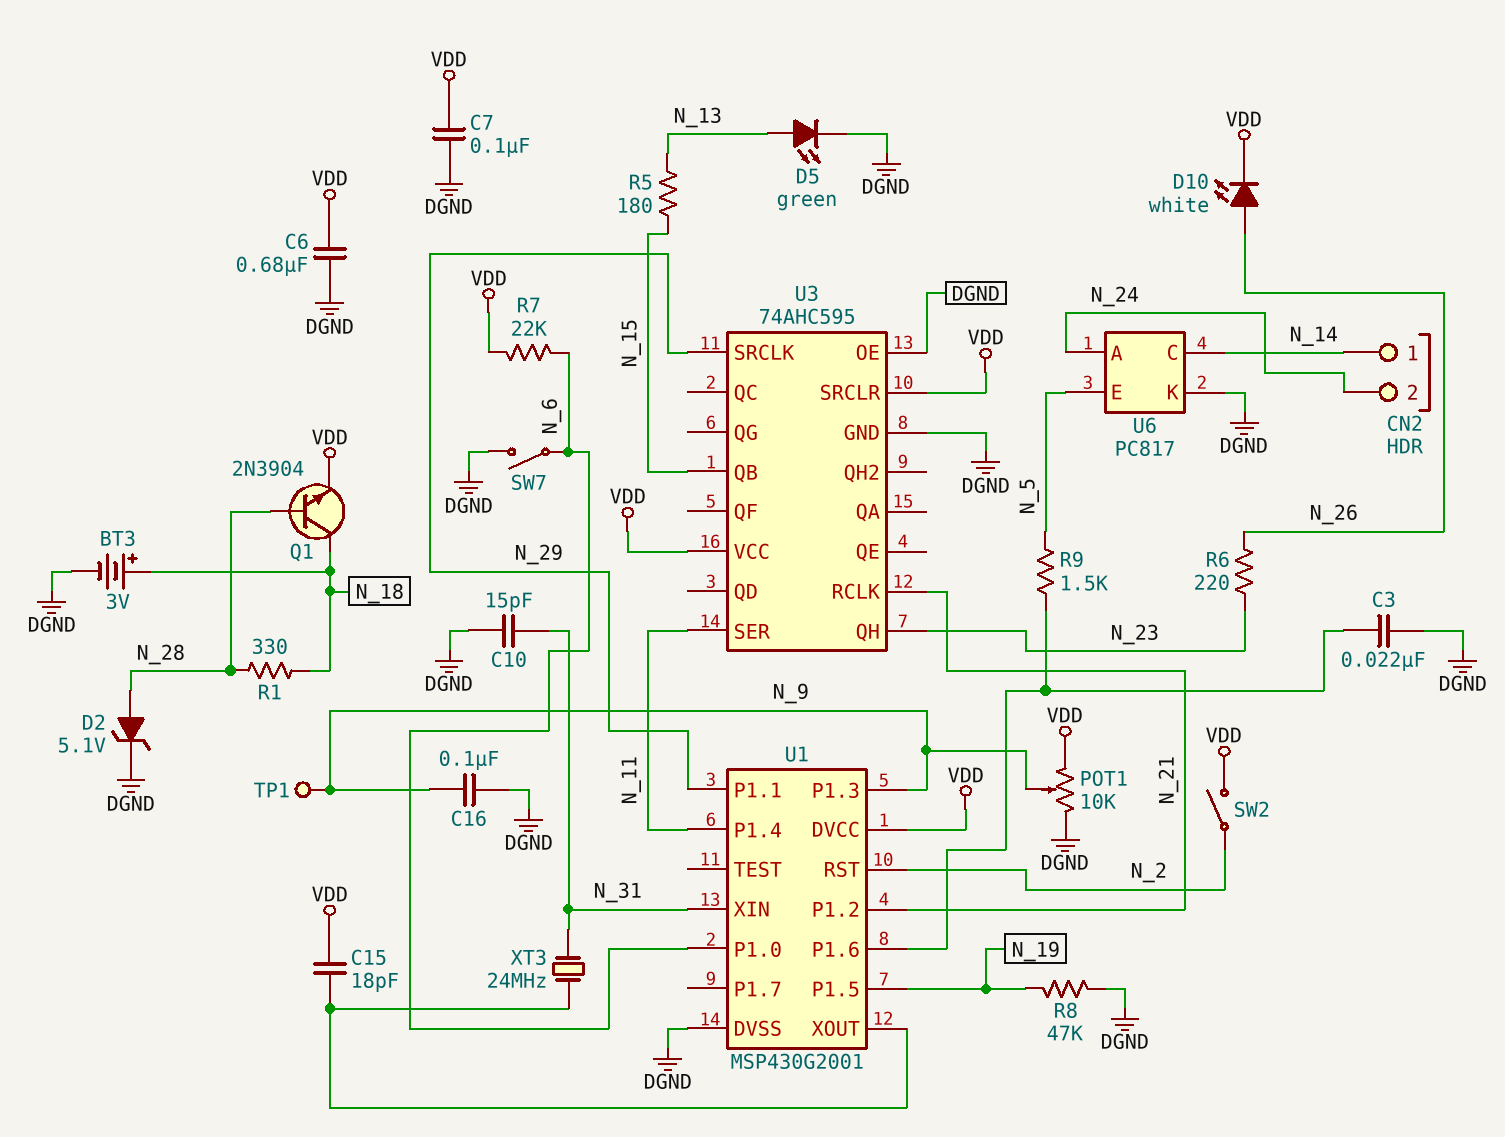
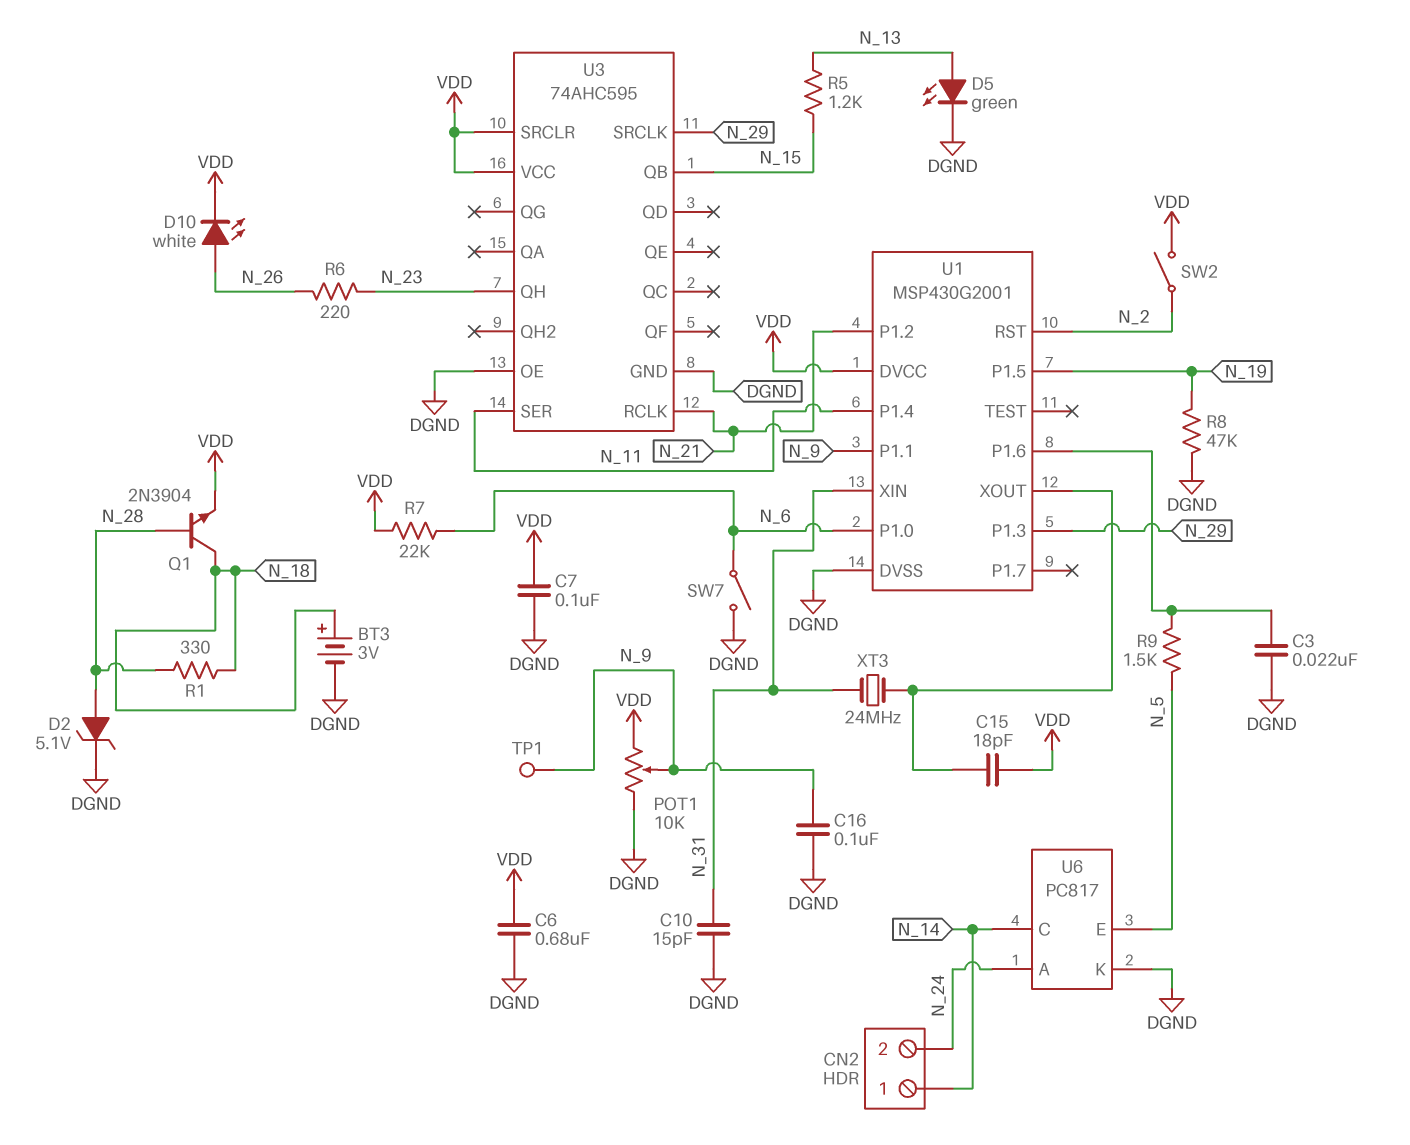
R5: 180 (N_13, N_15) -> 1.2k (N_13, N_15)
U1 pin P1.1: N_29 -> N_9
U1 pin P1.3: N_9 -> N_29

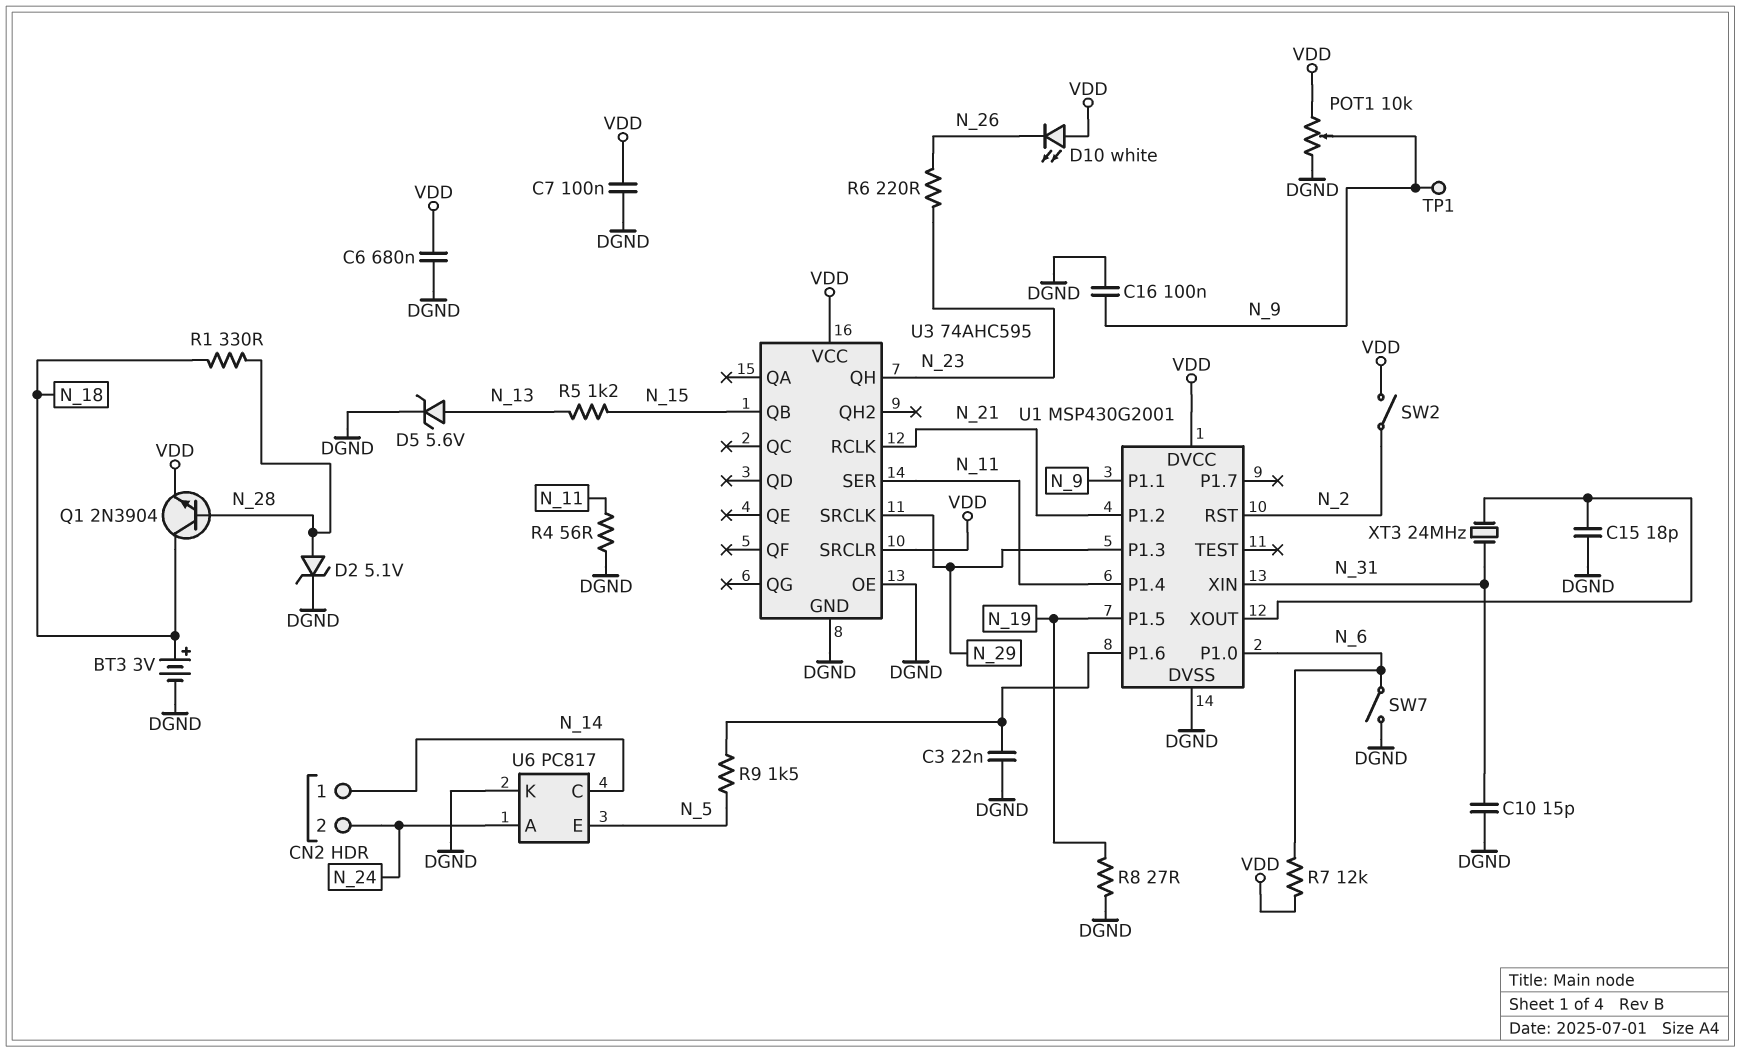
C15: 18pF (U1/XOUT, VDD) -> 18pF (DGND, U1/XOUT)
D5: LED green (A N_13, K DGND) -> zener 5.6V (A N_13, K DGND)
D10: LED white (A N_26, K VDD) -> LED white (A VDD, K N_26)
R4: none -> 56 (DGND, N_11)
R7: 22k (N_6, VDD) -> 12k (N_6, VDD)
R8: 47k (DGND, N_19) -> 27 (DGND, N_19)

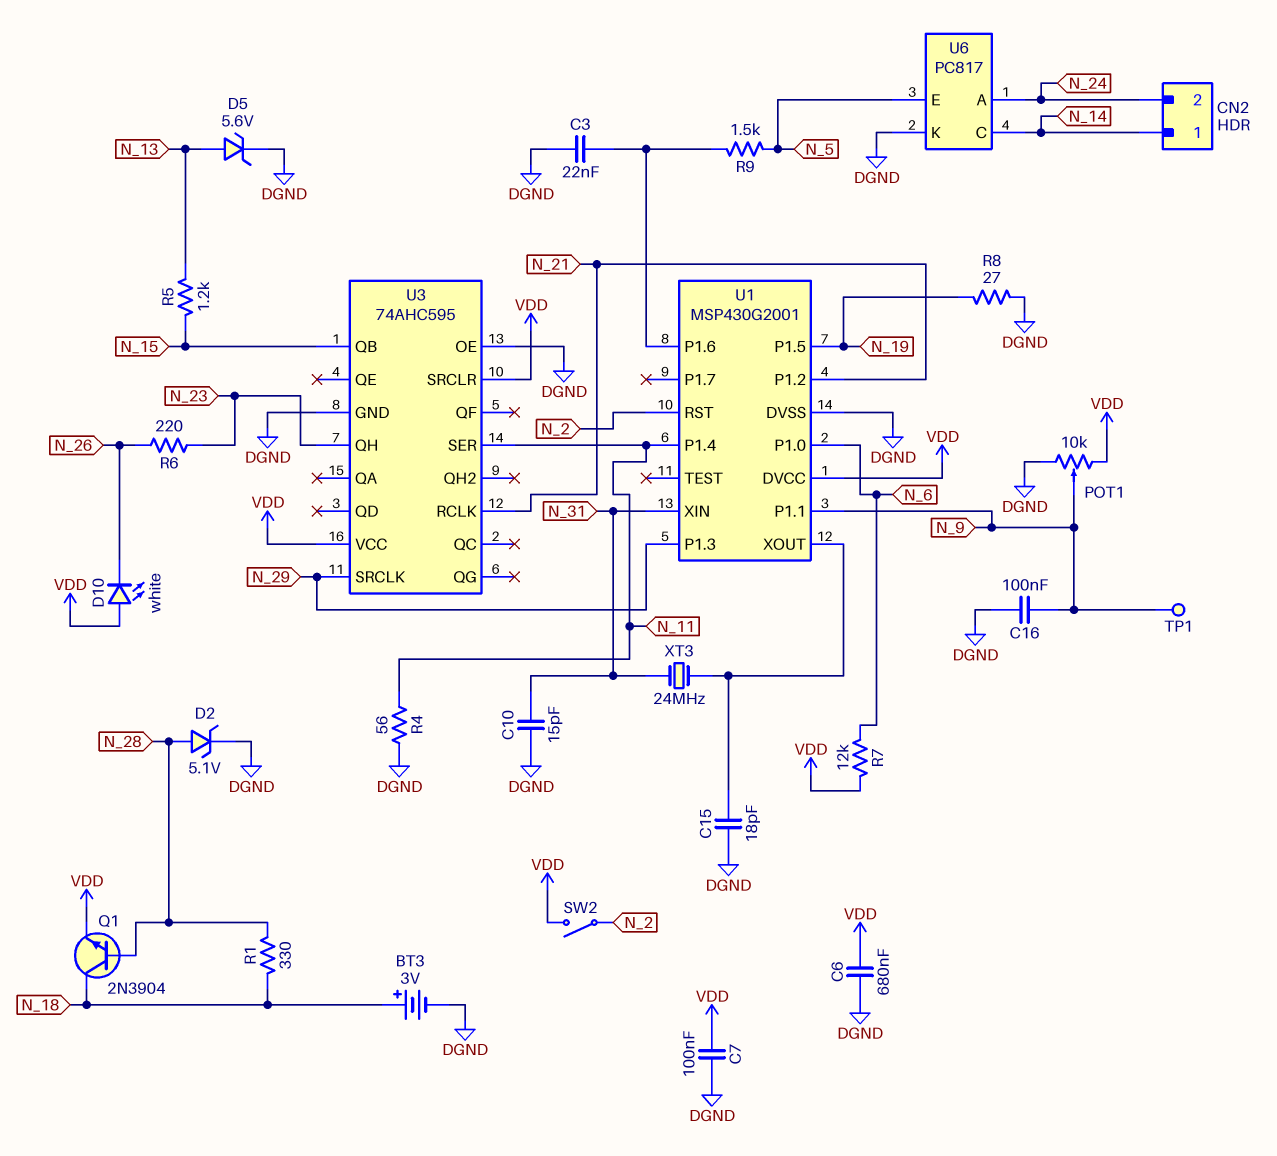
SW7: switch (DGND, N_6) -> none

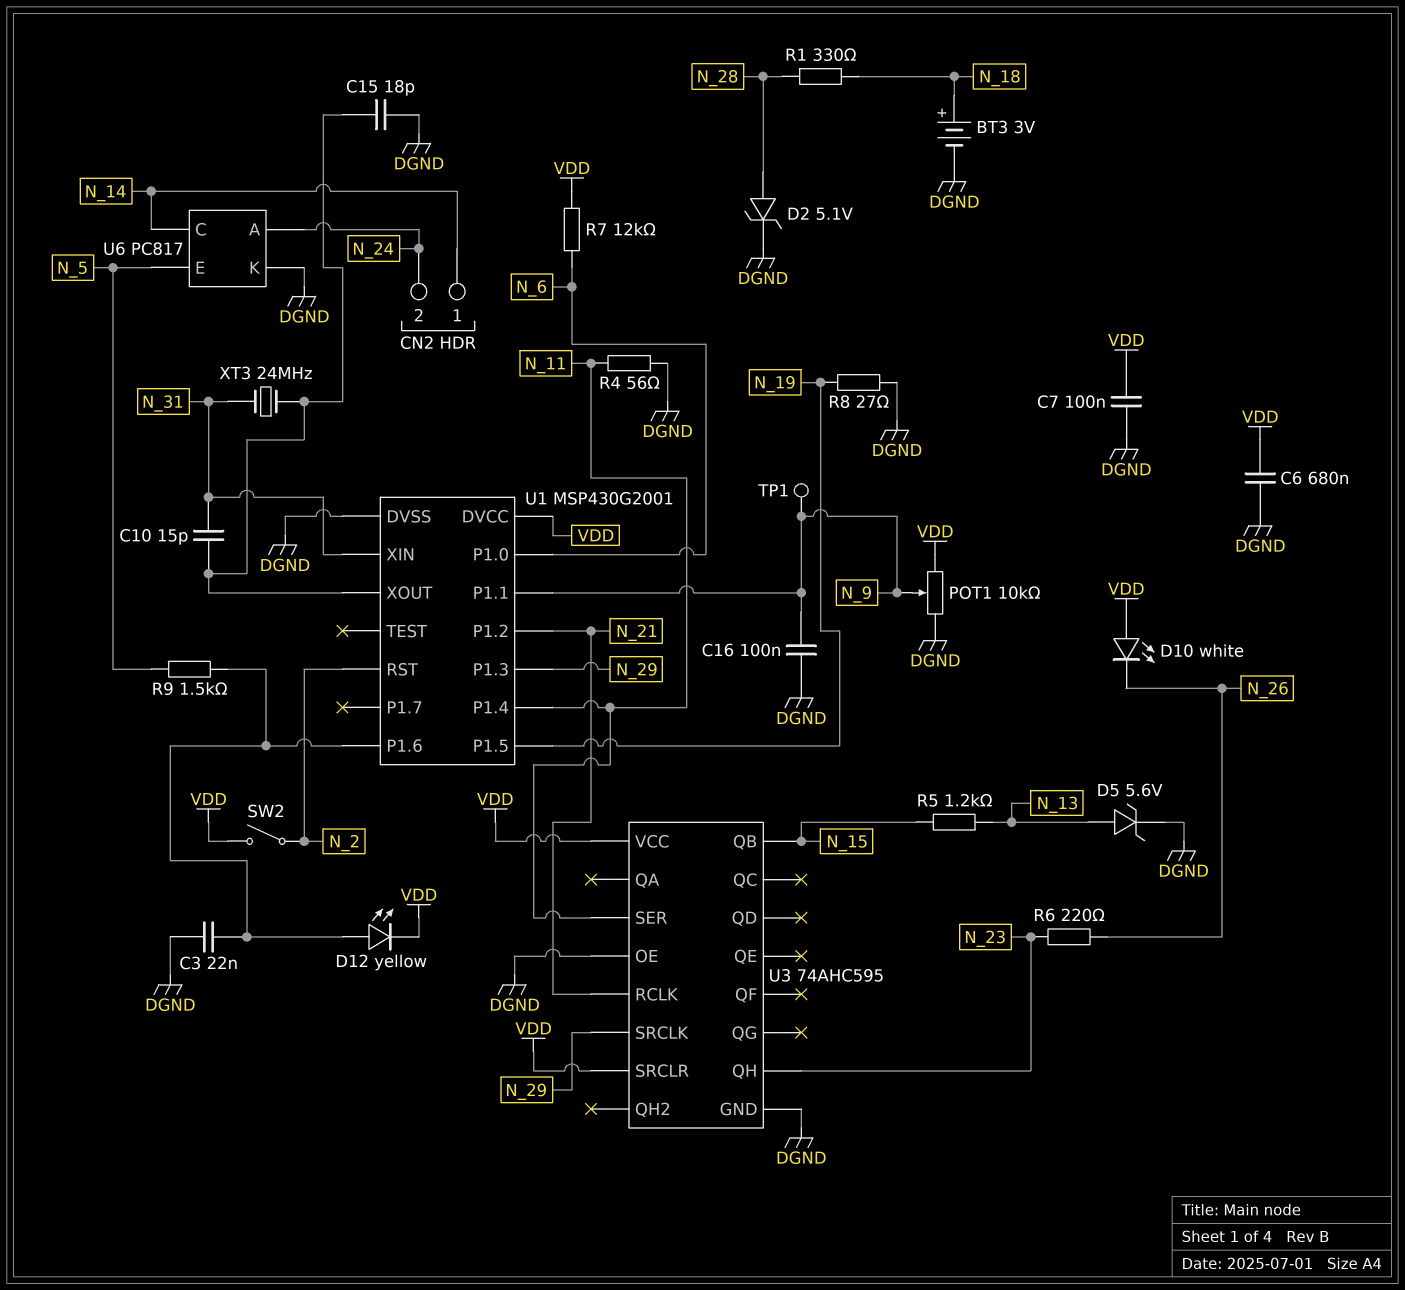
C10: 15pF (DGND, N_31) -> 15pF (N_31, U1/XOUT)
D12: none -> LED yellow (A U1/P1.6, K VDD)
Q1: NPN 2N3904 (B N_28, C N_18, E VDD) -> none

